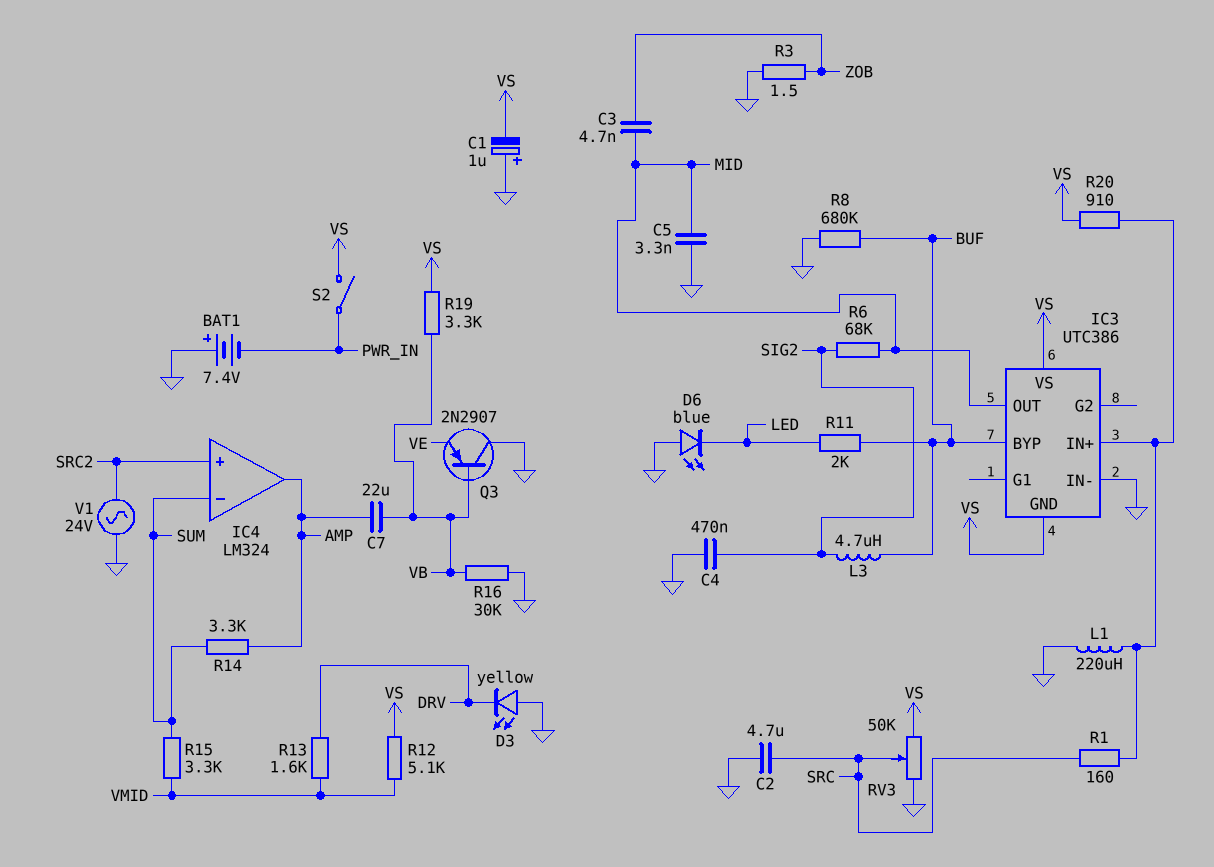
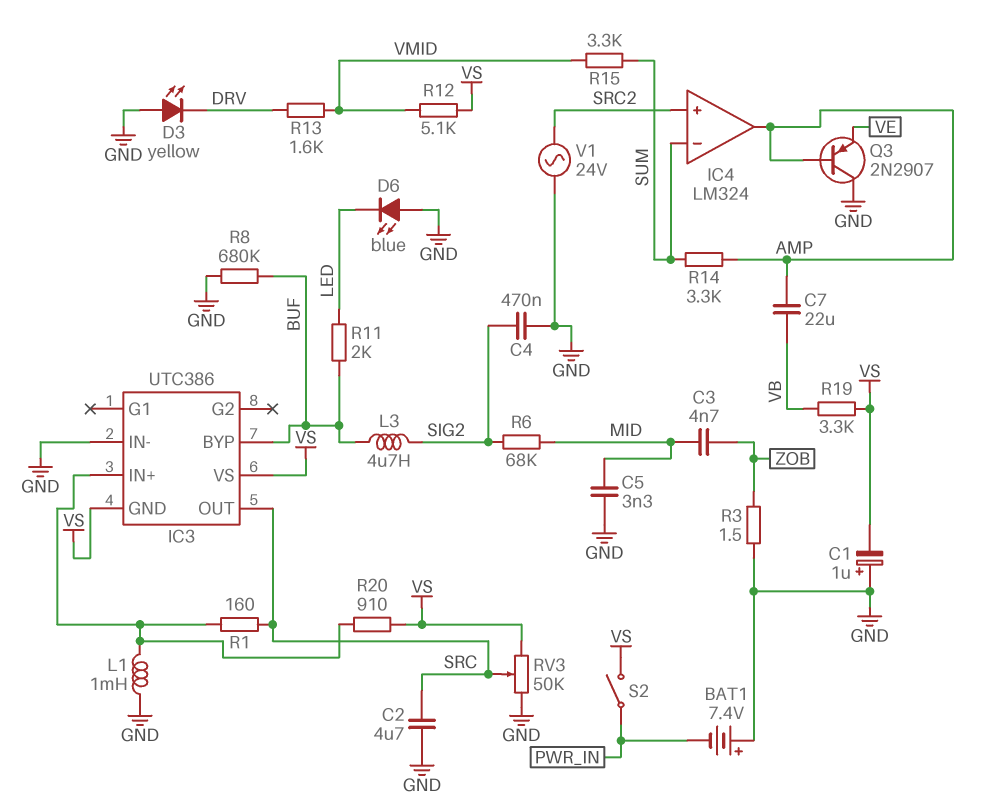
IC3 pin OUT: MID -> SRC
L1: 220uH (GND, IC3/IN+) -> 1mH (GND, IC3/IN+)
Q3: PNP 2N2907 (B VB, C GND, E VE) -> PNP 2N2907 (B AMP, C GND, E VE)
R16: 30k (GND, VB) -> none

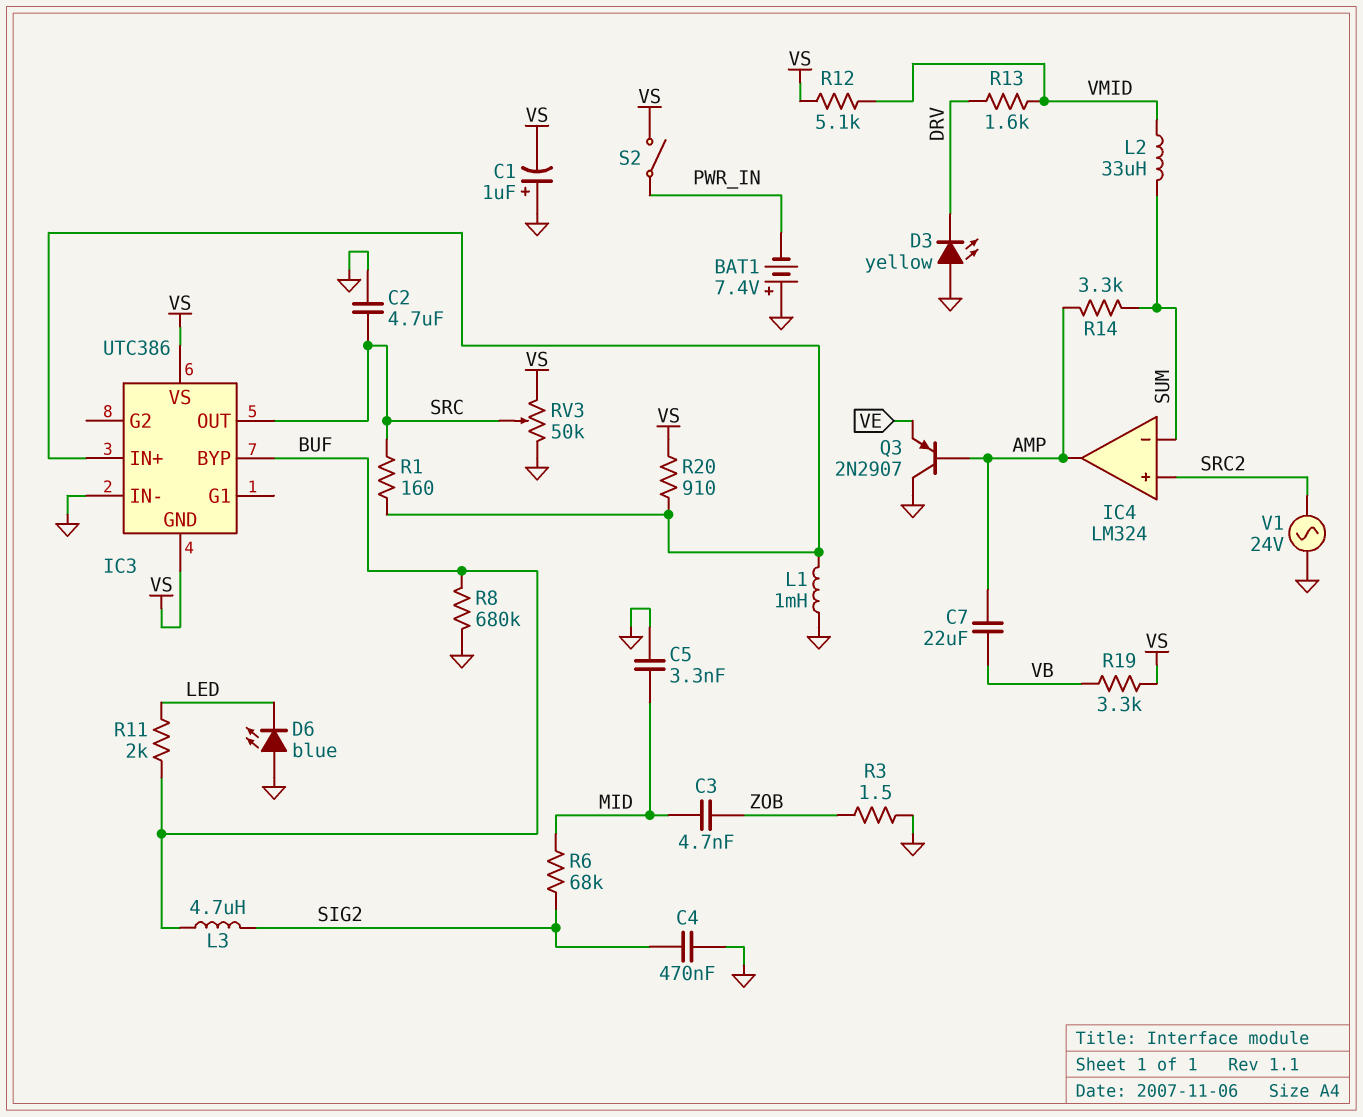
L2: none -> 33uH (SUM, VMID)
R15: 3.3k (SUM, VMID) -> none

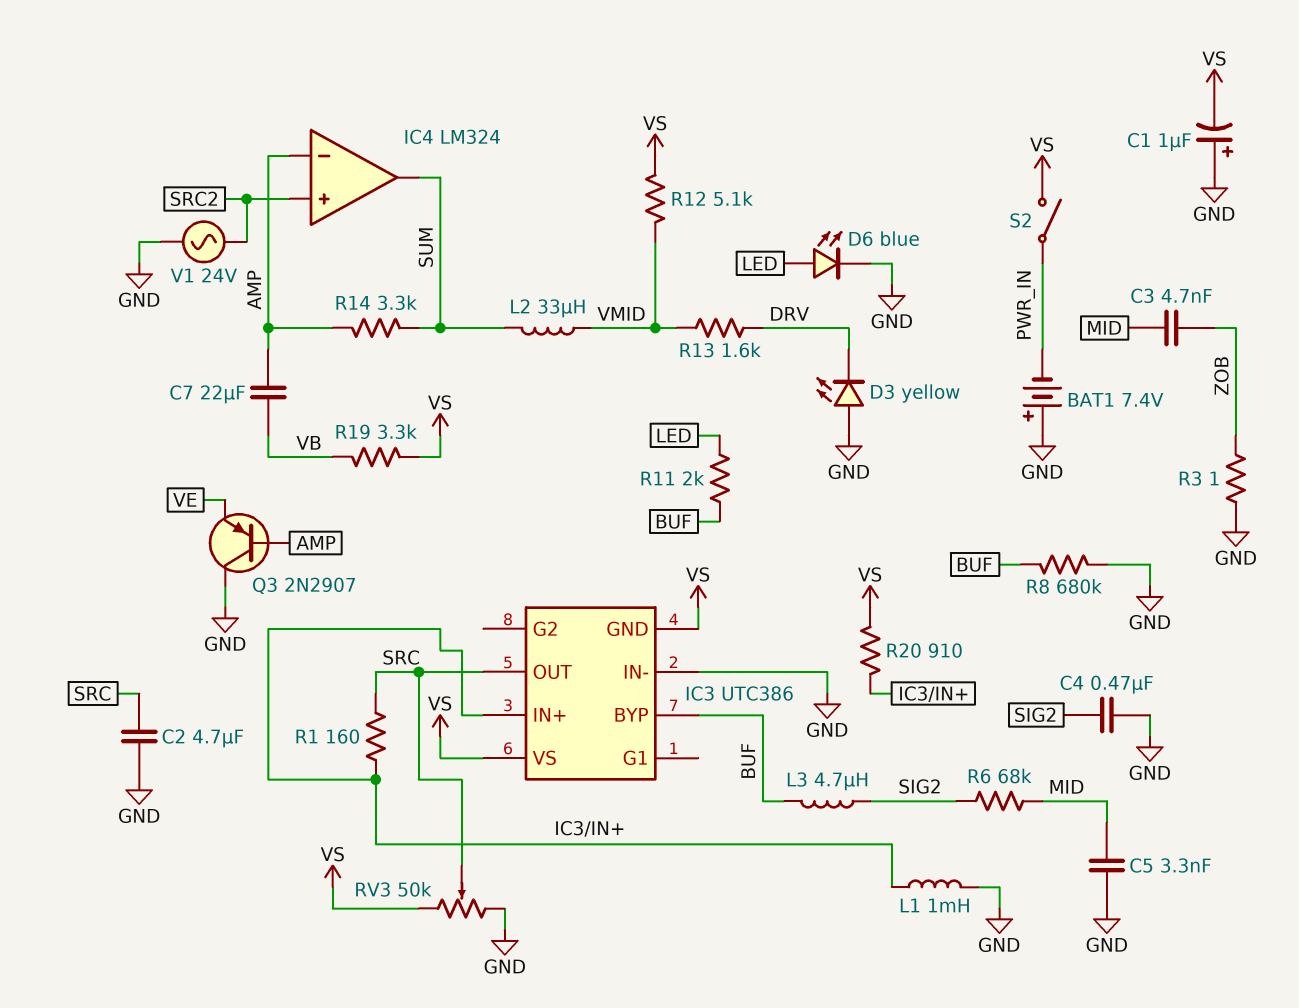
D6: LED blue (A GND, K LED) -> LED blue (A LED, K GND)
IC4 pin in-: SUM -> AMP
IC4 pin out: AMP -> SUM
R3: 1.5 (GND, ZOB) -> 1 (GND, ZOB)

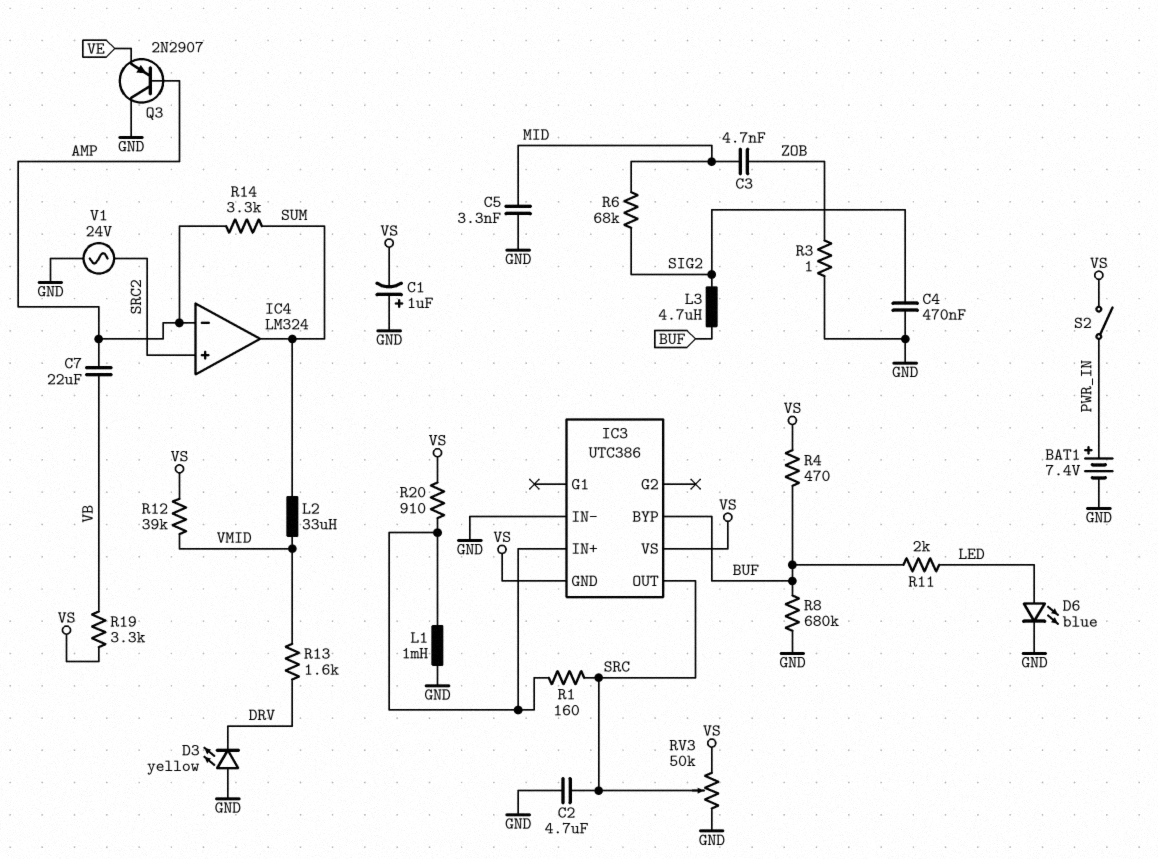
BAT1: 7.4V (plus GND, minus PWR_IN) -> 7.4V (plus PWR_IN, minus GND)
R4: none -> 470 (BUF, VS)
R12: 5.1k (VMID, VS) -> 39k (VMID, VS)

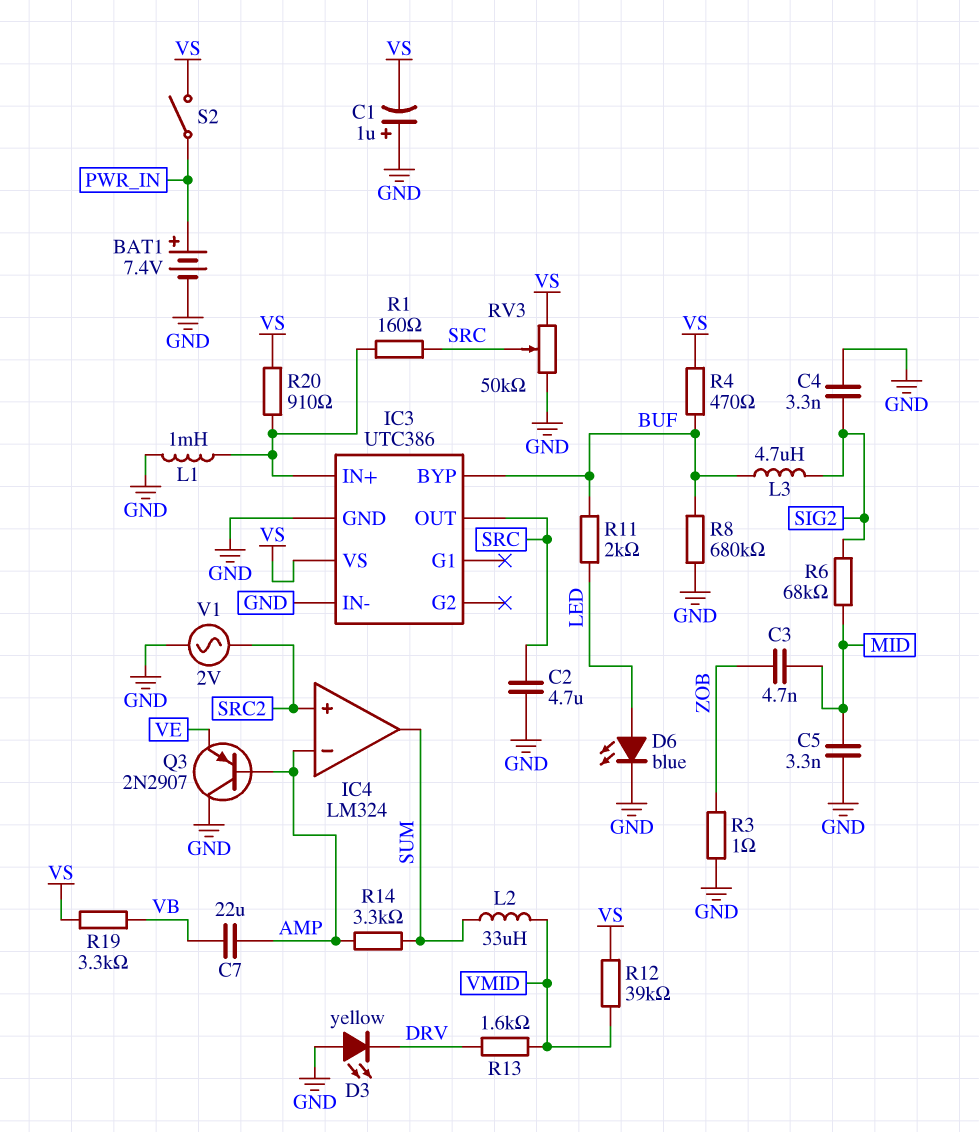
C4: 470nF (GND, SIG2) -> 3.3nF (GND, SIG2)
IC3 pin GND: VS -> GND
V1: AC 24V (GND, SRC2) -> AC 2V (GND, SRC2)

